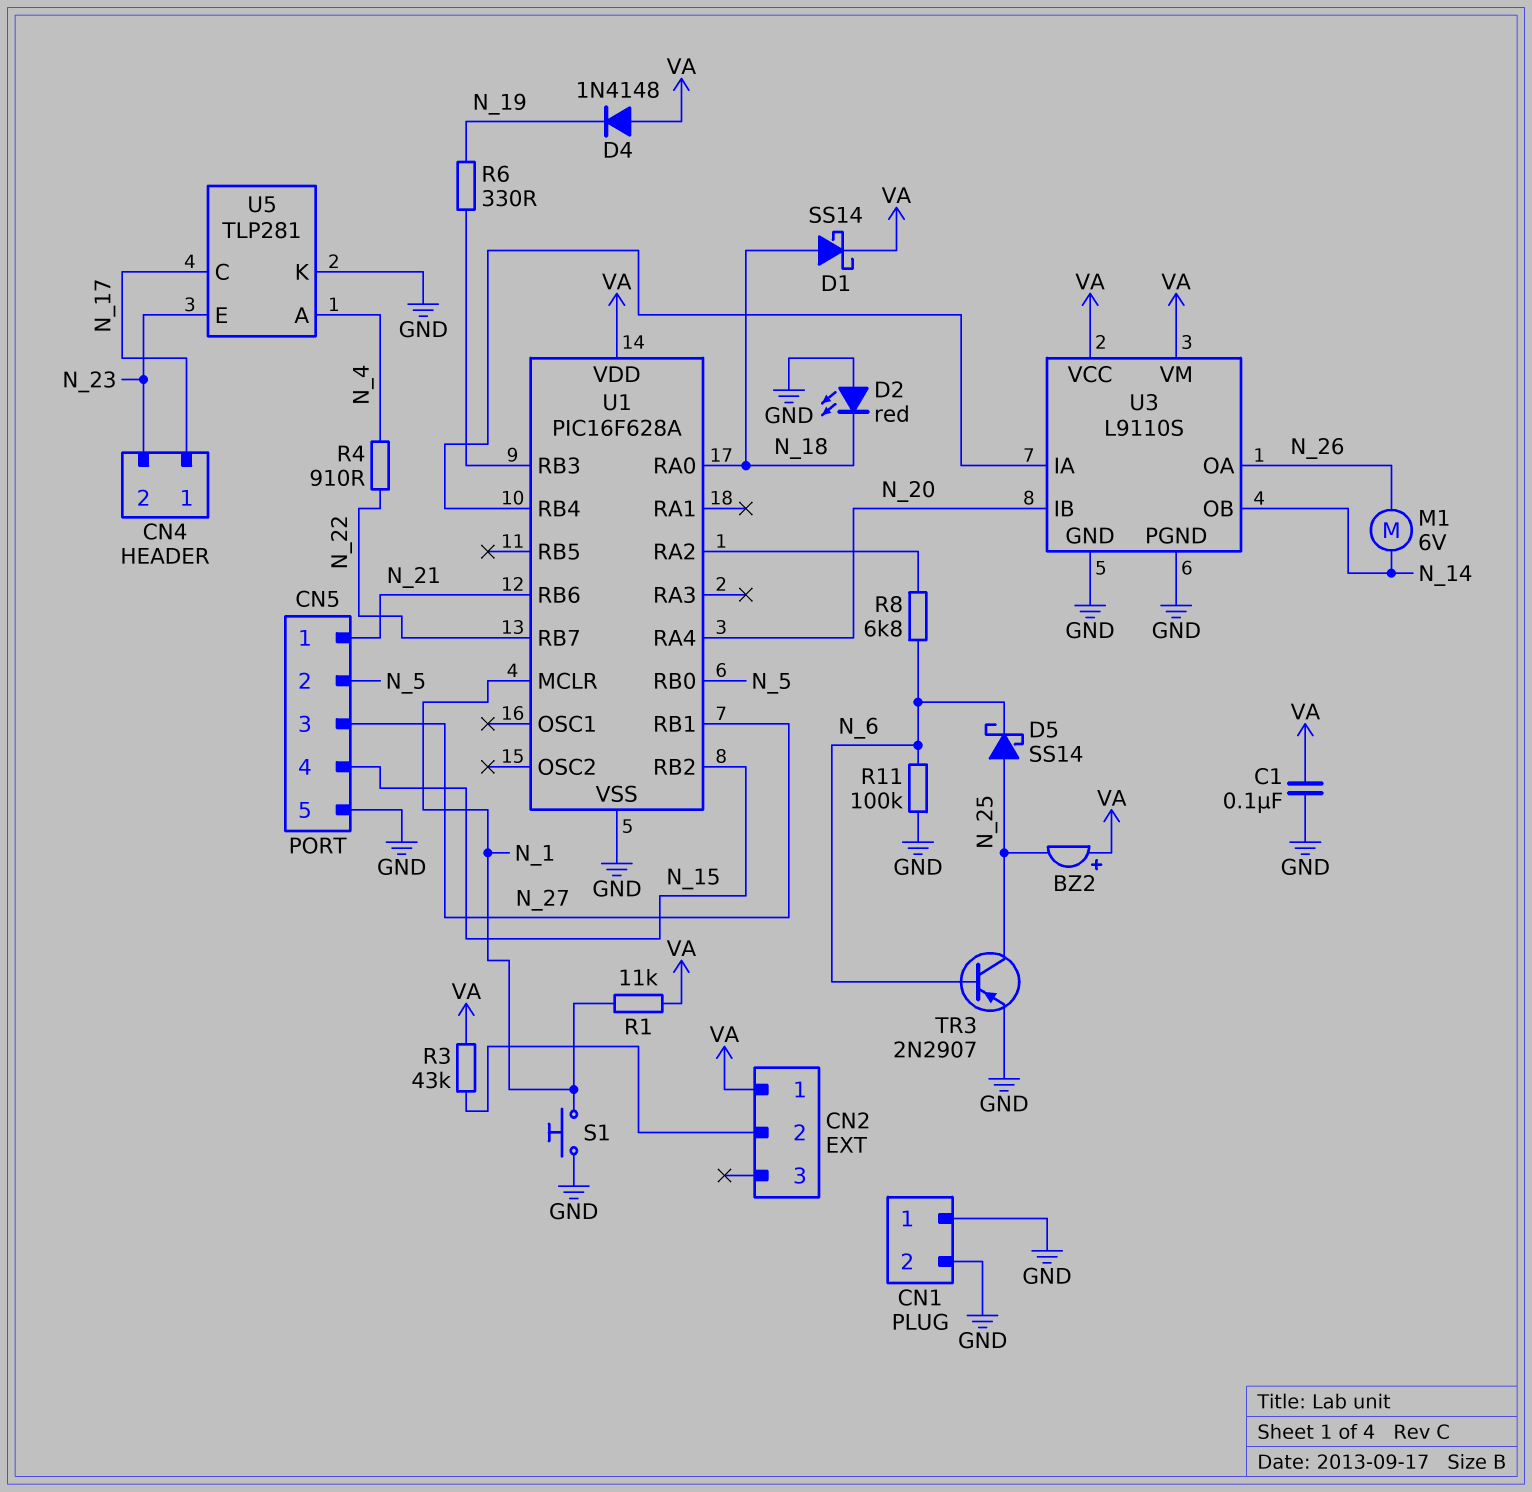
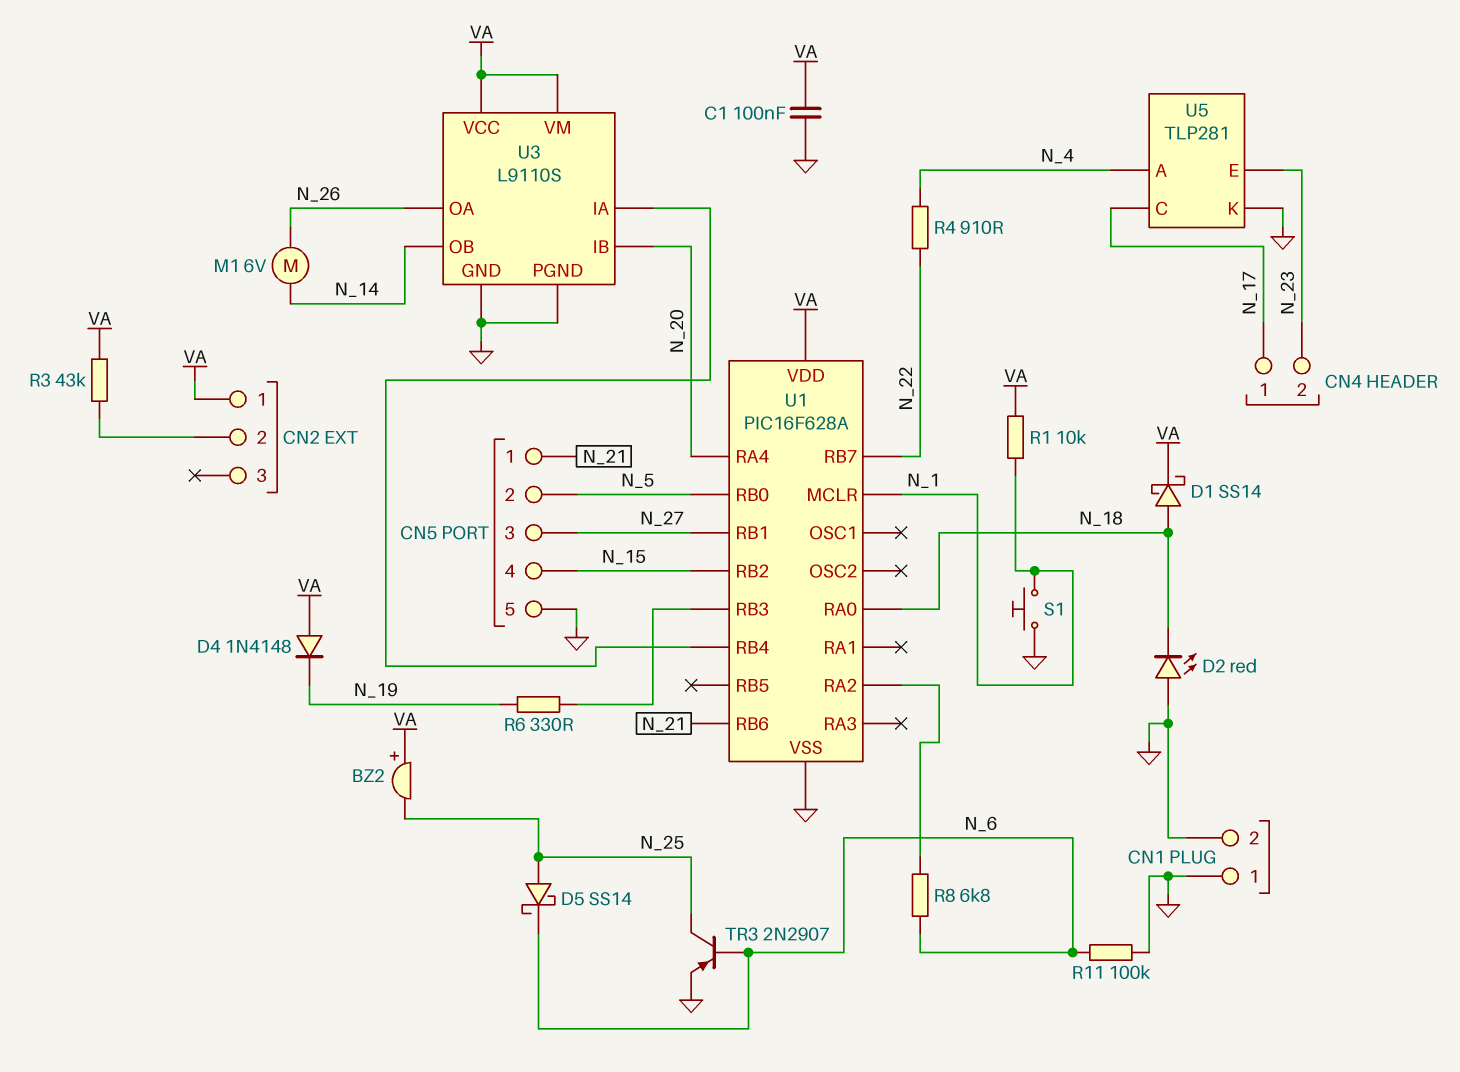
R1: 11k (N_1, VA) -> 10k (N_1, VA)

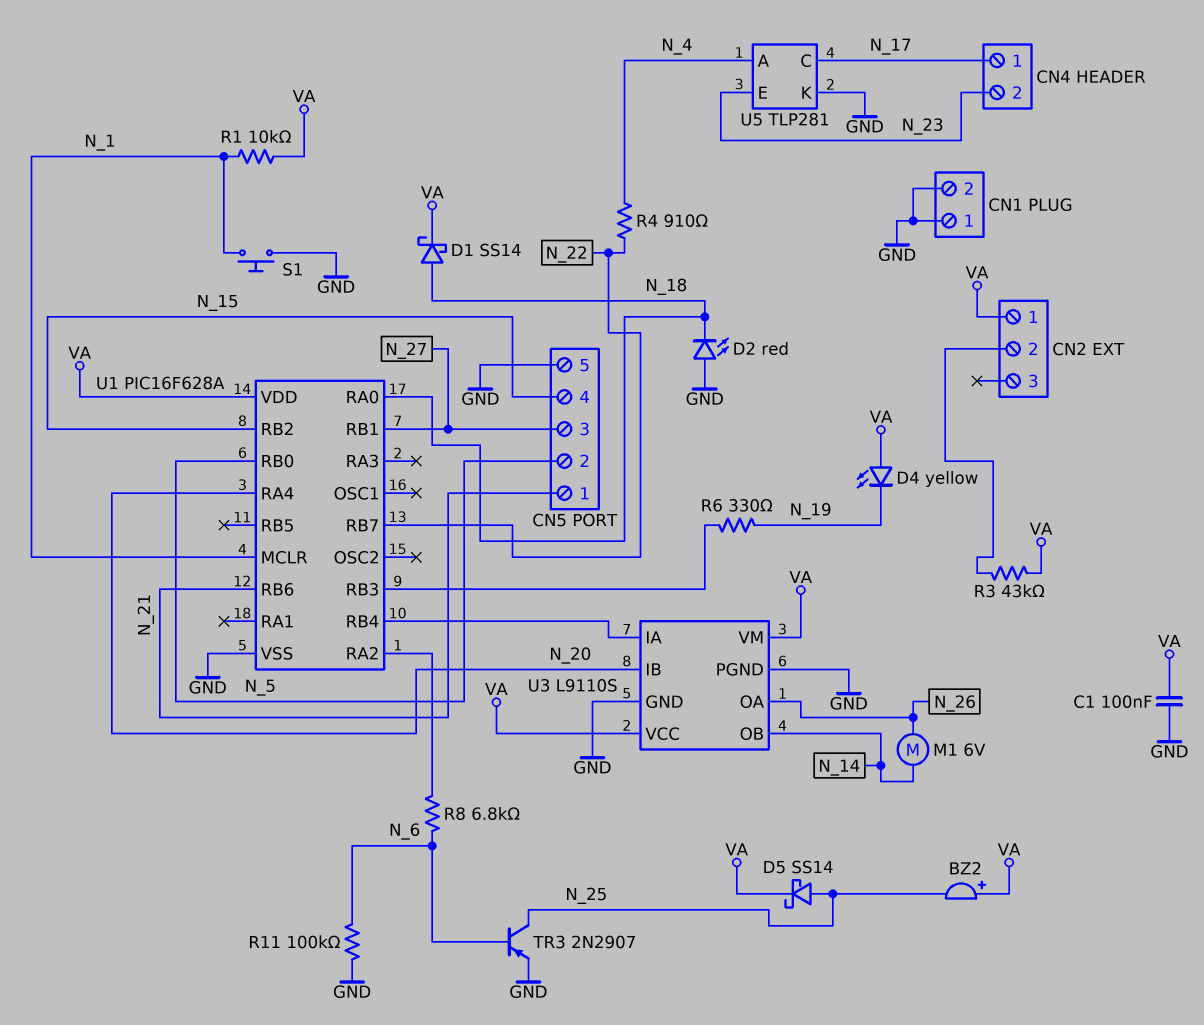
D4: diode 1N4148 (A VA, K N_19) -> LED yellow (A VA, K N_19)
D5: schottky SS14 (A N_25, K N_6) -> schottky SS14 (A N_25, K VA)

